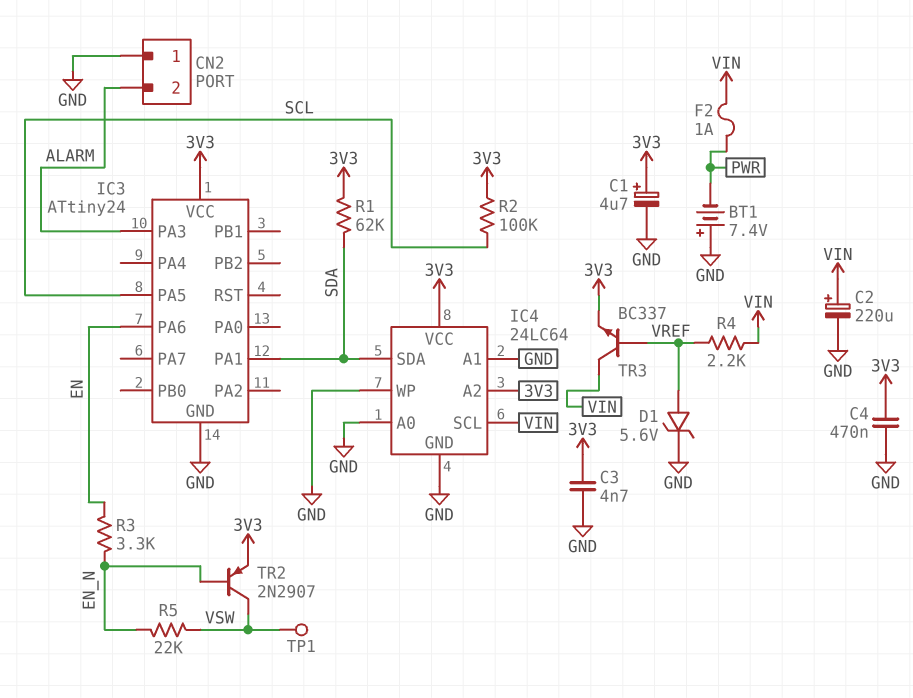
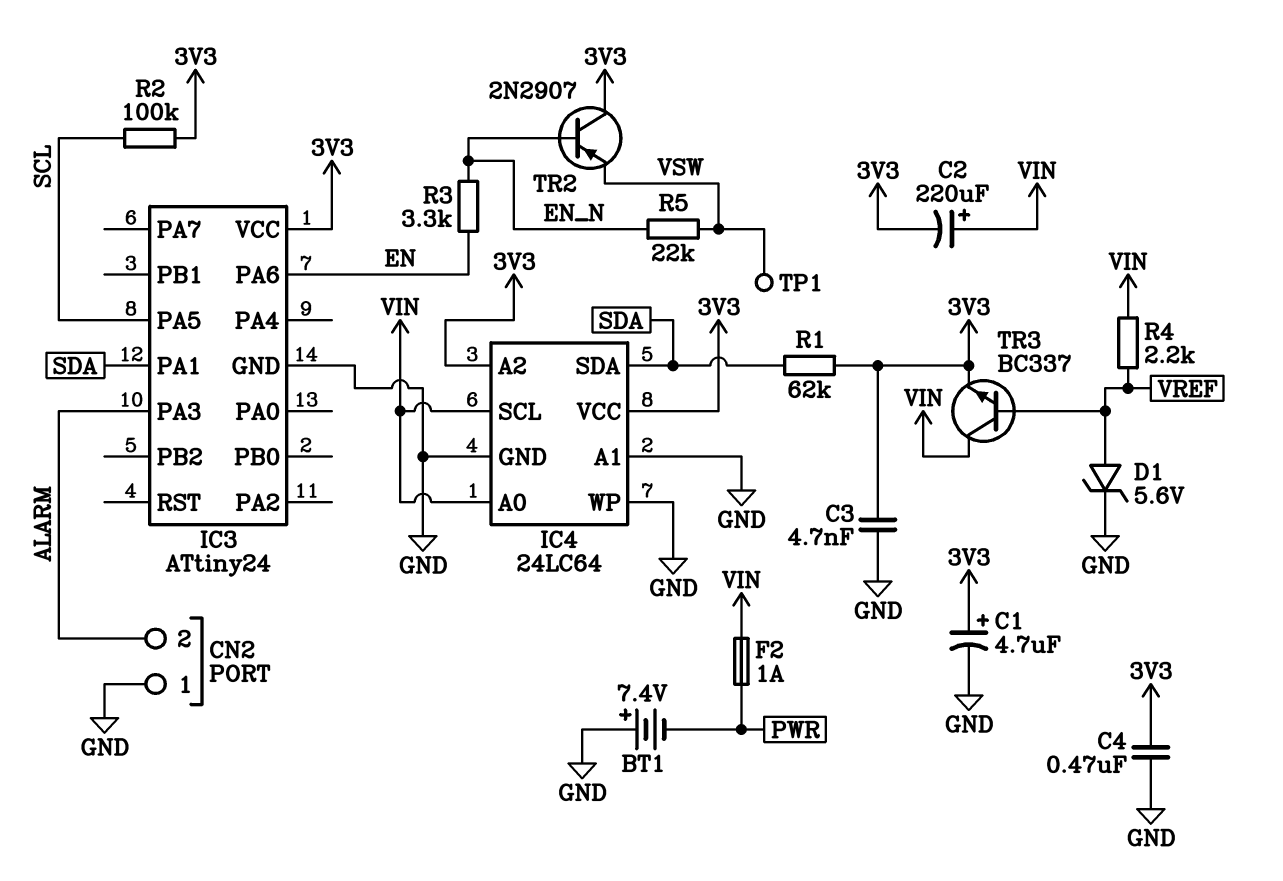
C2: 220uF (plus VIN, minus GND) -> 220uF (plus VIN, minus 3V3)
IC4 pin A0: GND -> VIN
TR2: PNP 2N2907 (B EN_N, C VSW, E 3V3) -> PNP 2N2907 (B EN_N, C 3V3, E VSW)

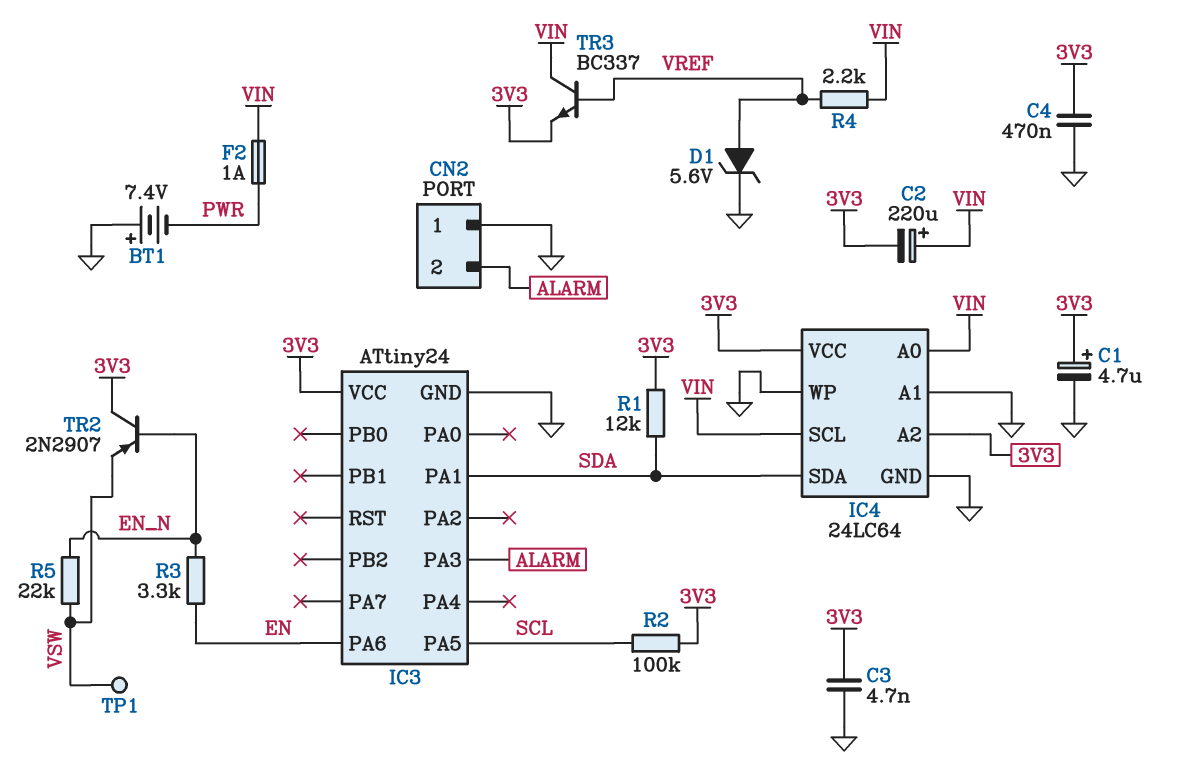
R1: 62k (3V3, SDA) -> 12k (3V3, SDA)

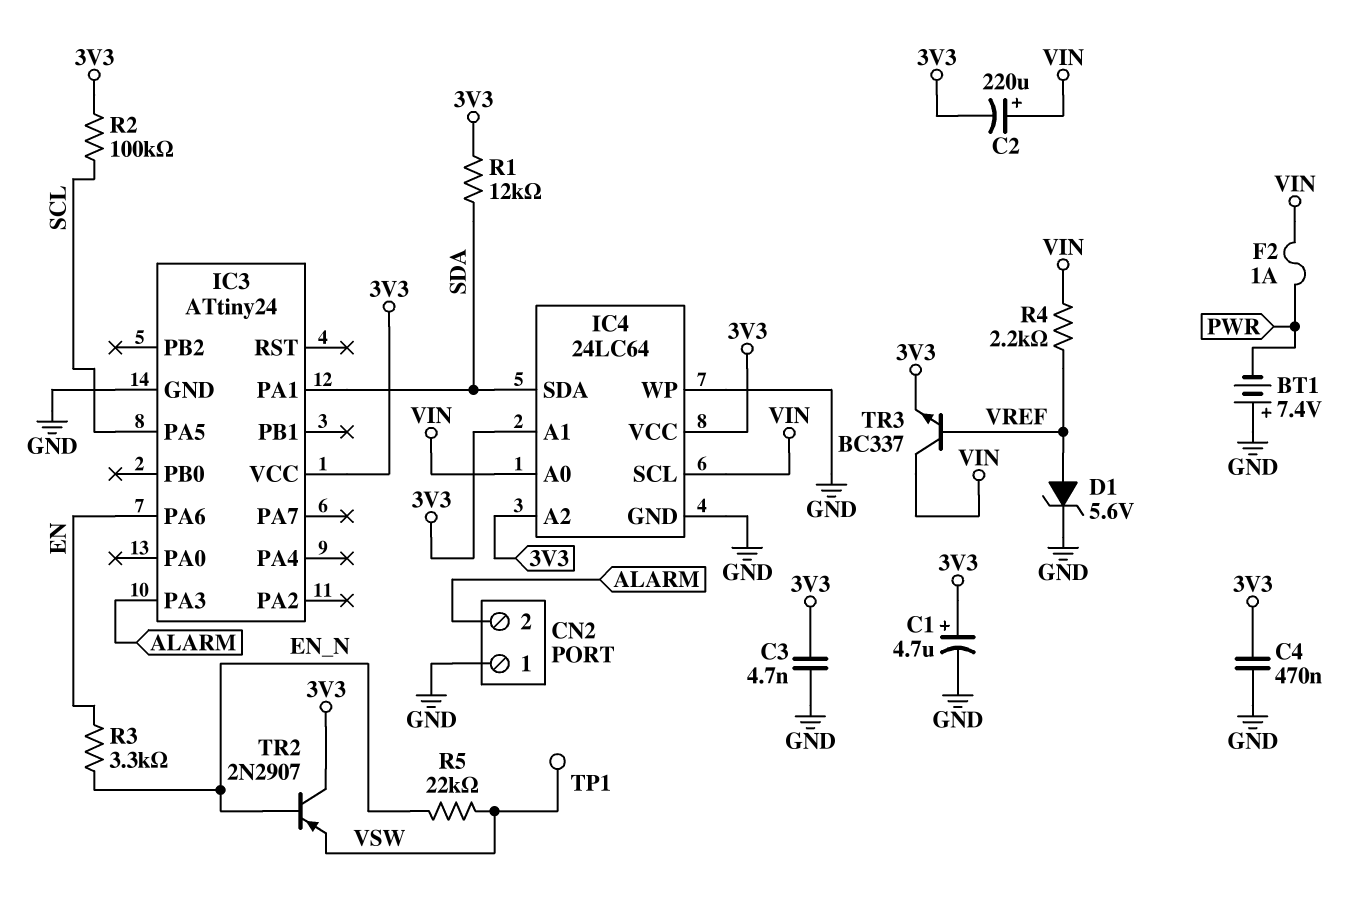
IC4 pin A1: GND -> 3V3

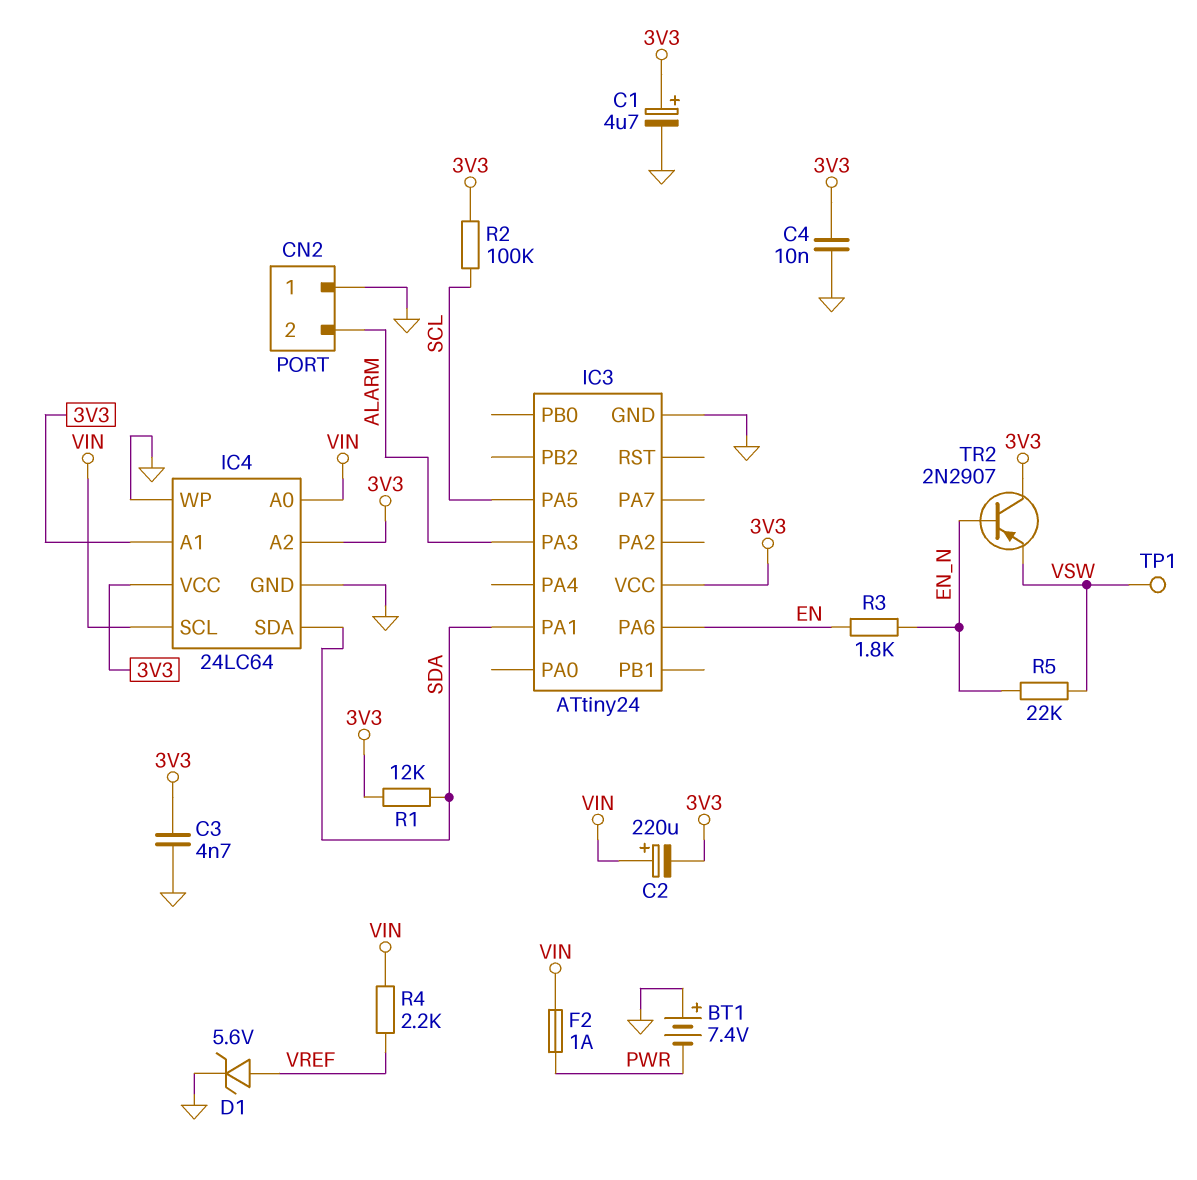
C4: 470nF (3V3, GND) -> 10nF (3V3, GND)
R3: 3.3k (EN, EN_N) -> 1.8k (EN, EN_N)
TR3: NPN BC337 (B VREF, C VIN, E 3V3) -> none

